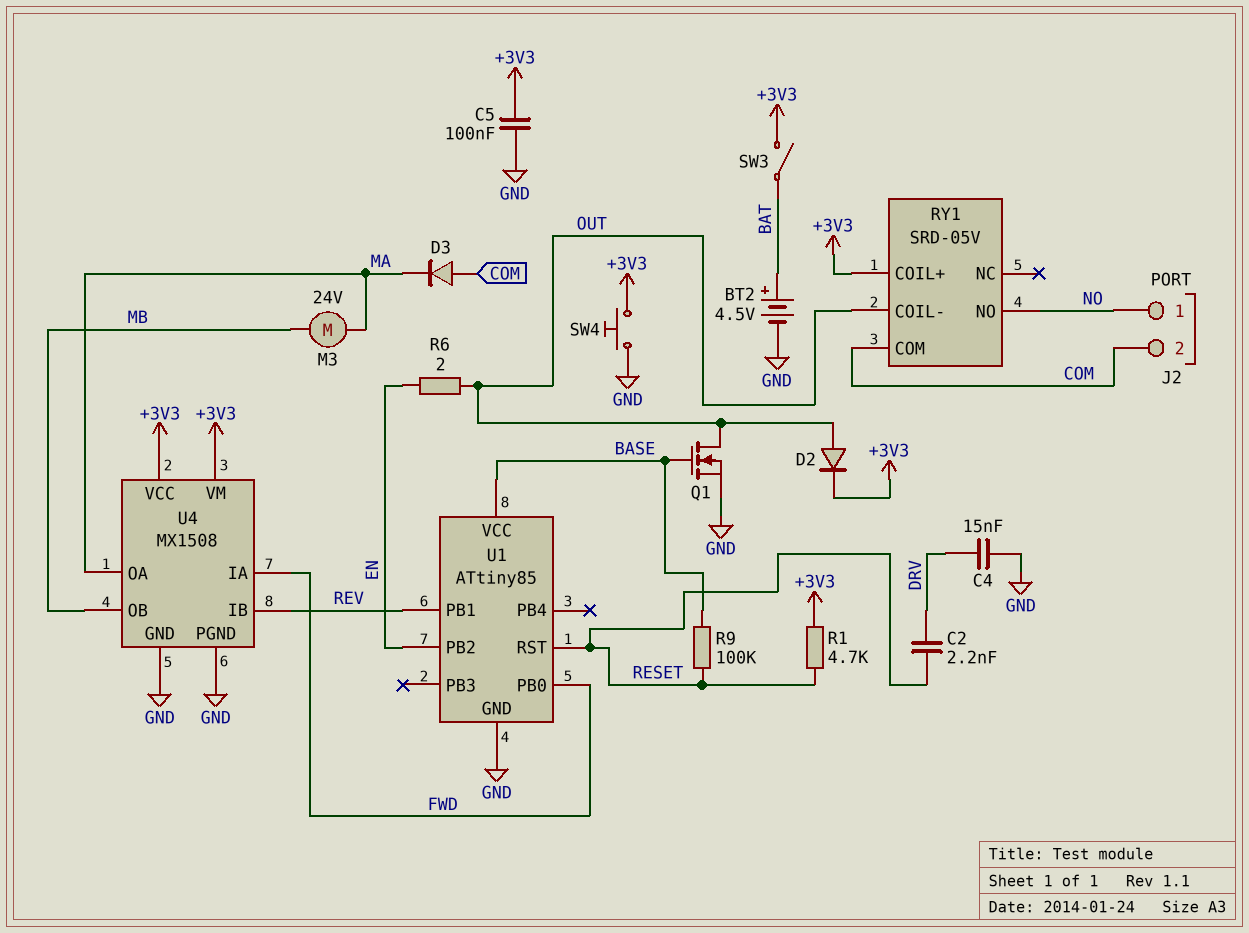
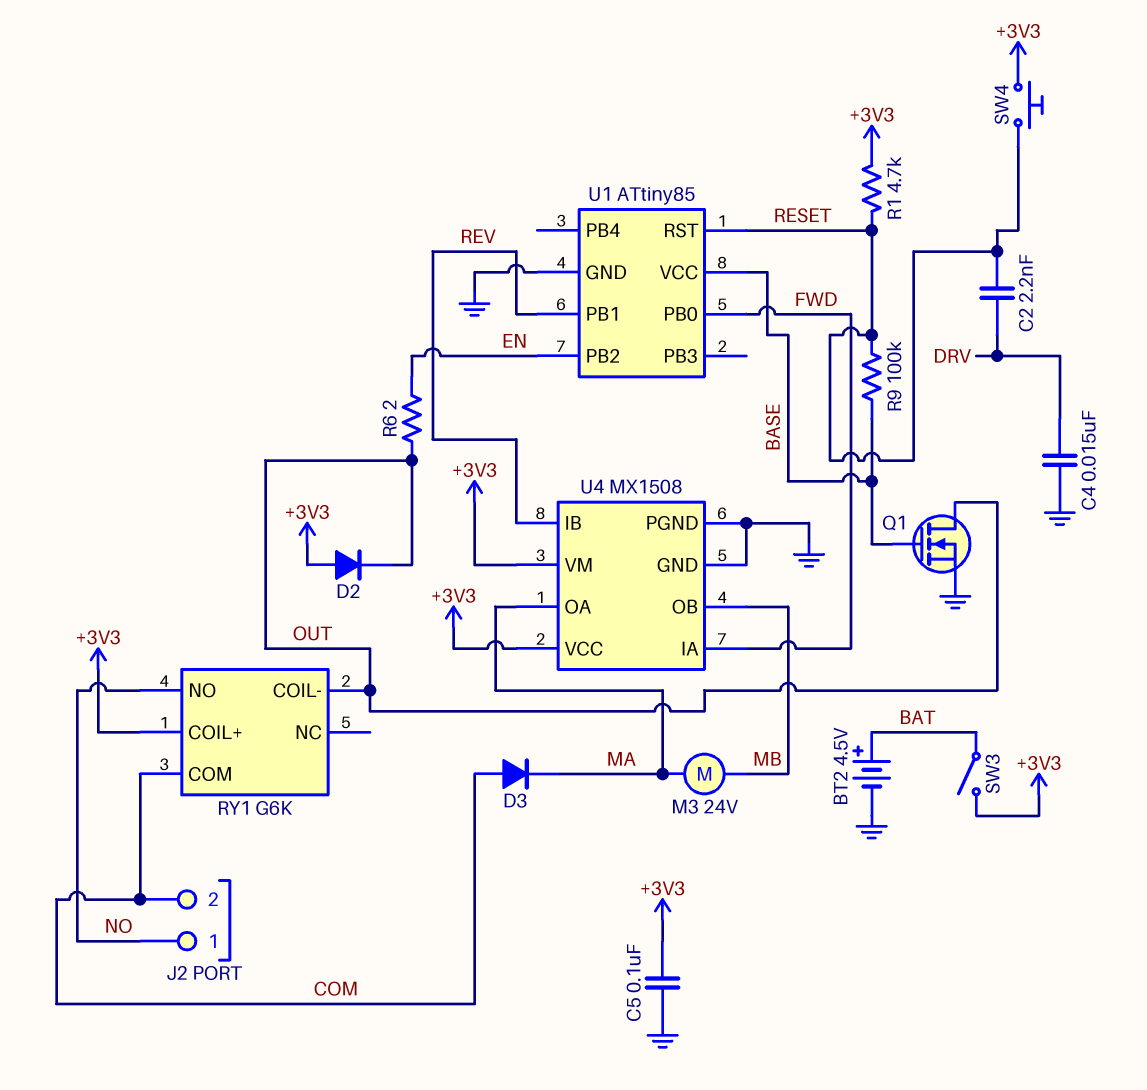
D2: diode (A OUT, K +3V3) -> diode (A +3V3, K OUT)
RY1: SRD-05V -> G6K
SW4: button (+3V3, GND) -> button (+3V3, RESET)

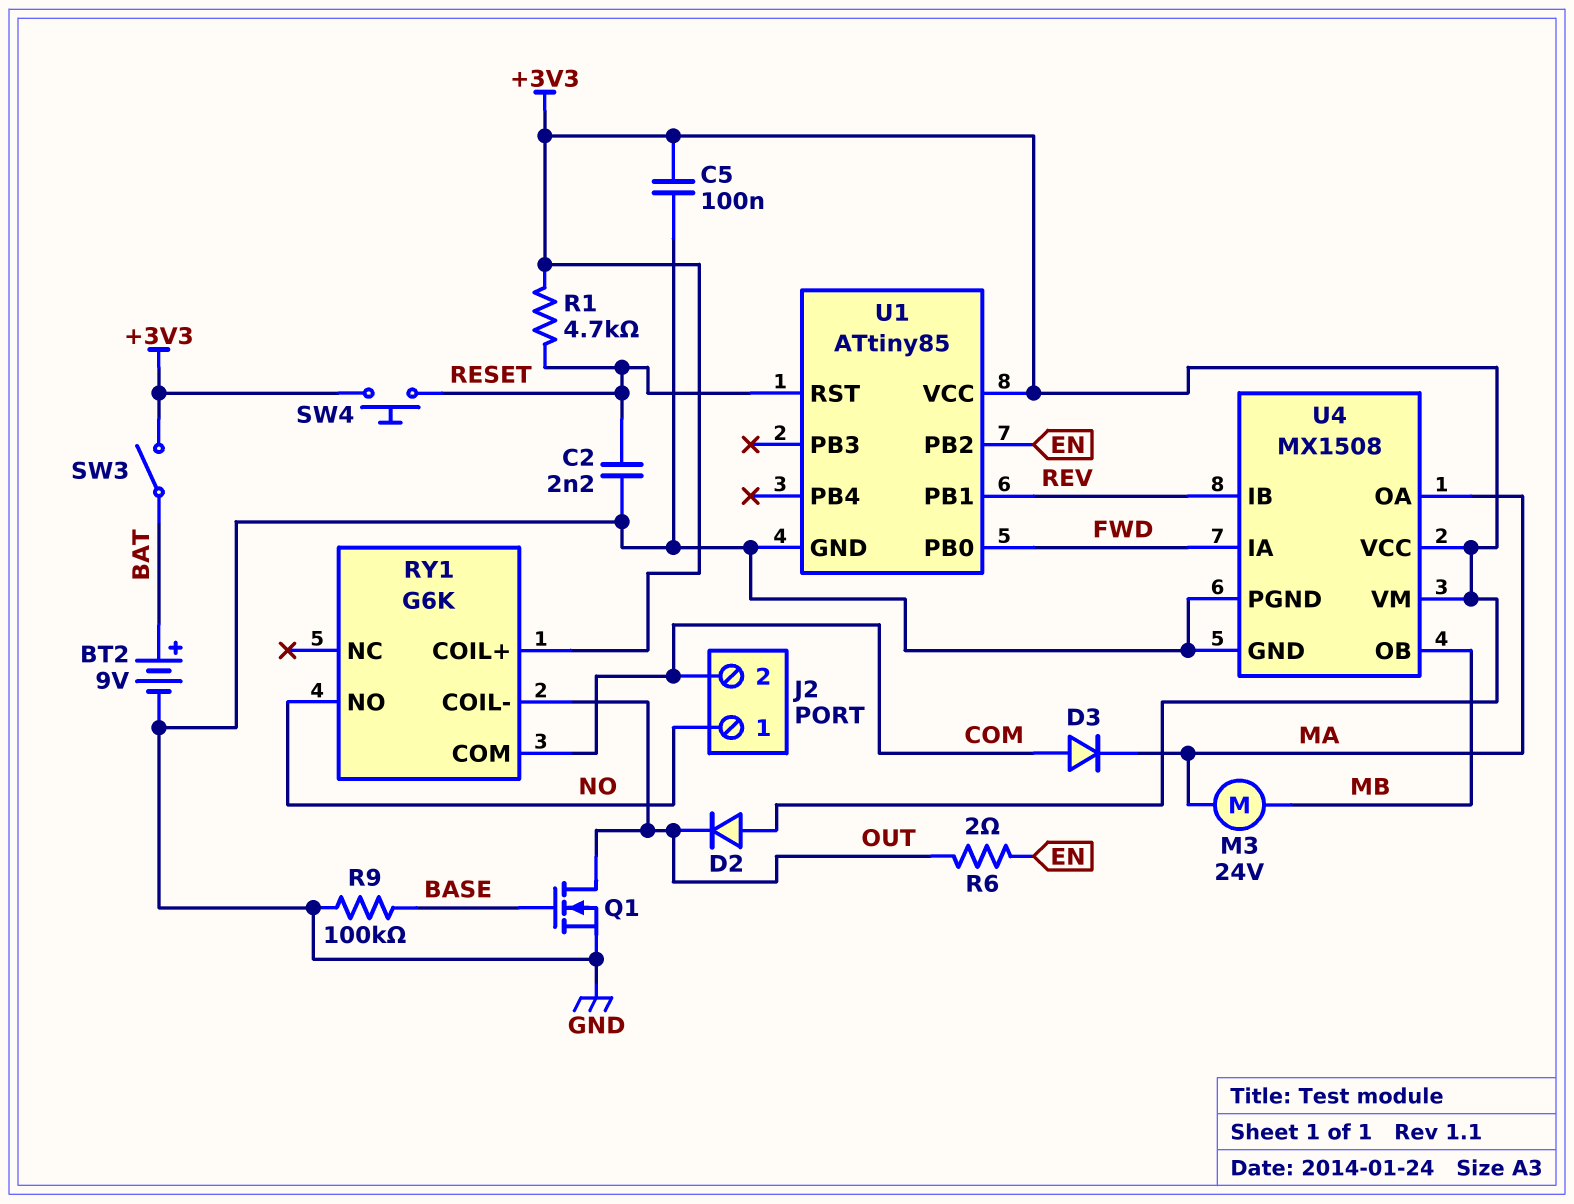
BT2: 4.5V (plus BAT, minus GND) -> 9V (plus BAT, minus GND)
C2: 2.2nF (DRV, RESET) -> 2.2nF (GND, RESET)
C4: 15nF (DRV, GND) -> none
R9: 100k (BASE, RESET) -> 100k (BASE, GND)
U1 pin VCC: BASE -> +3V3

